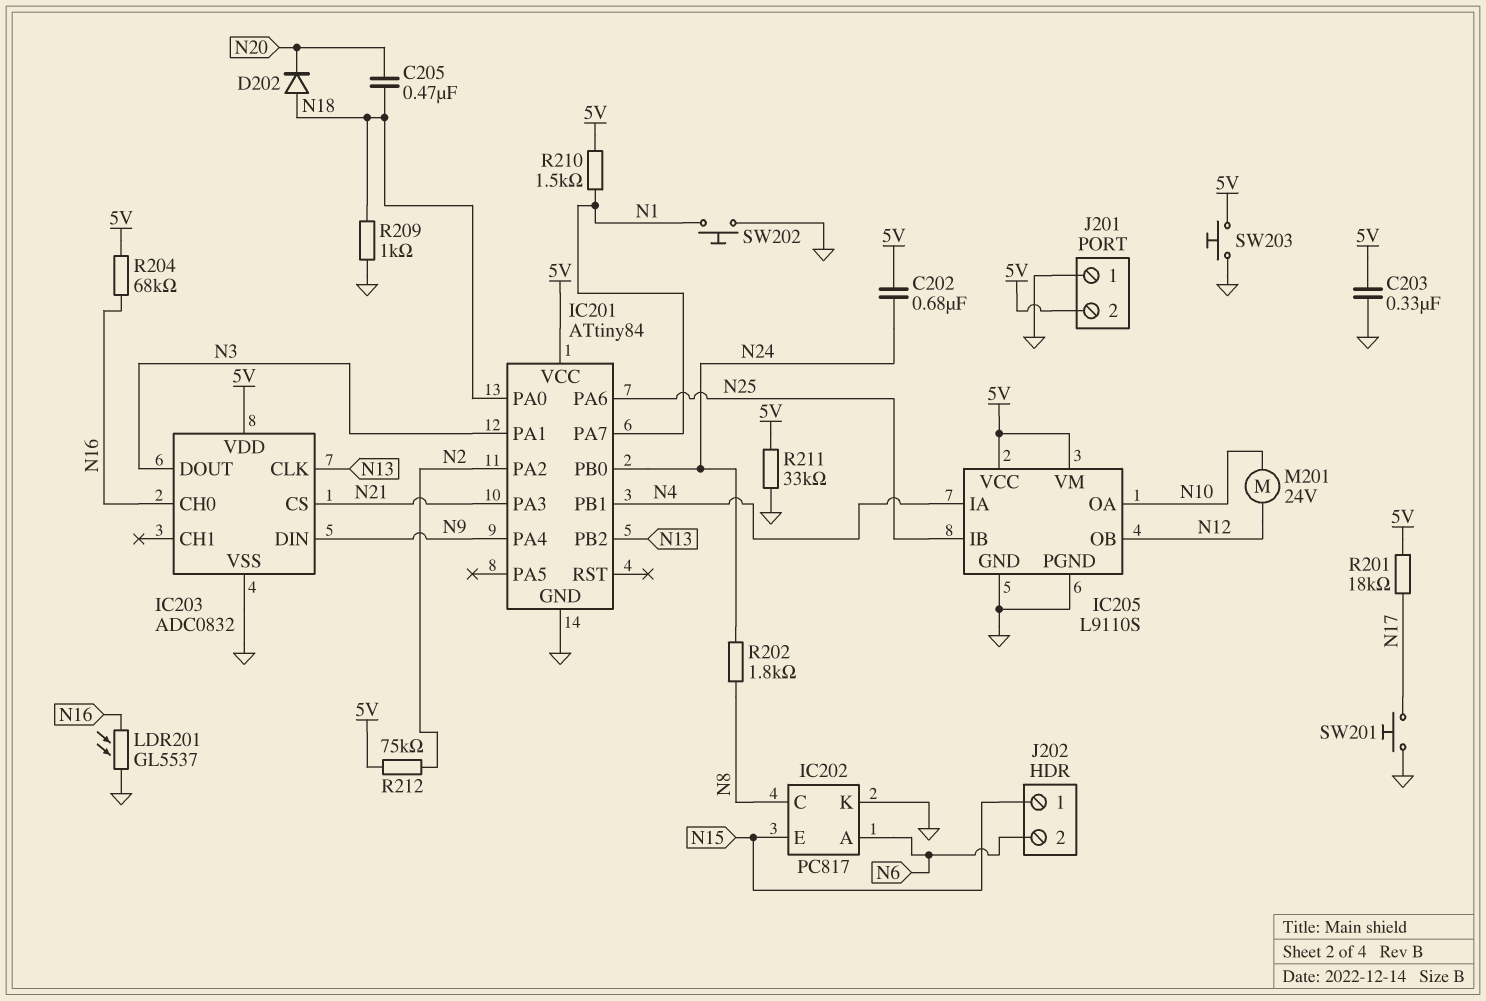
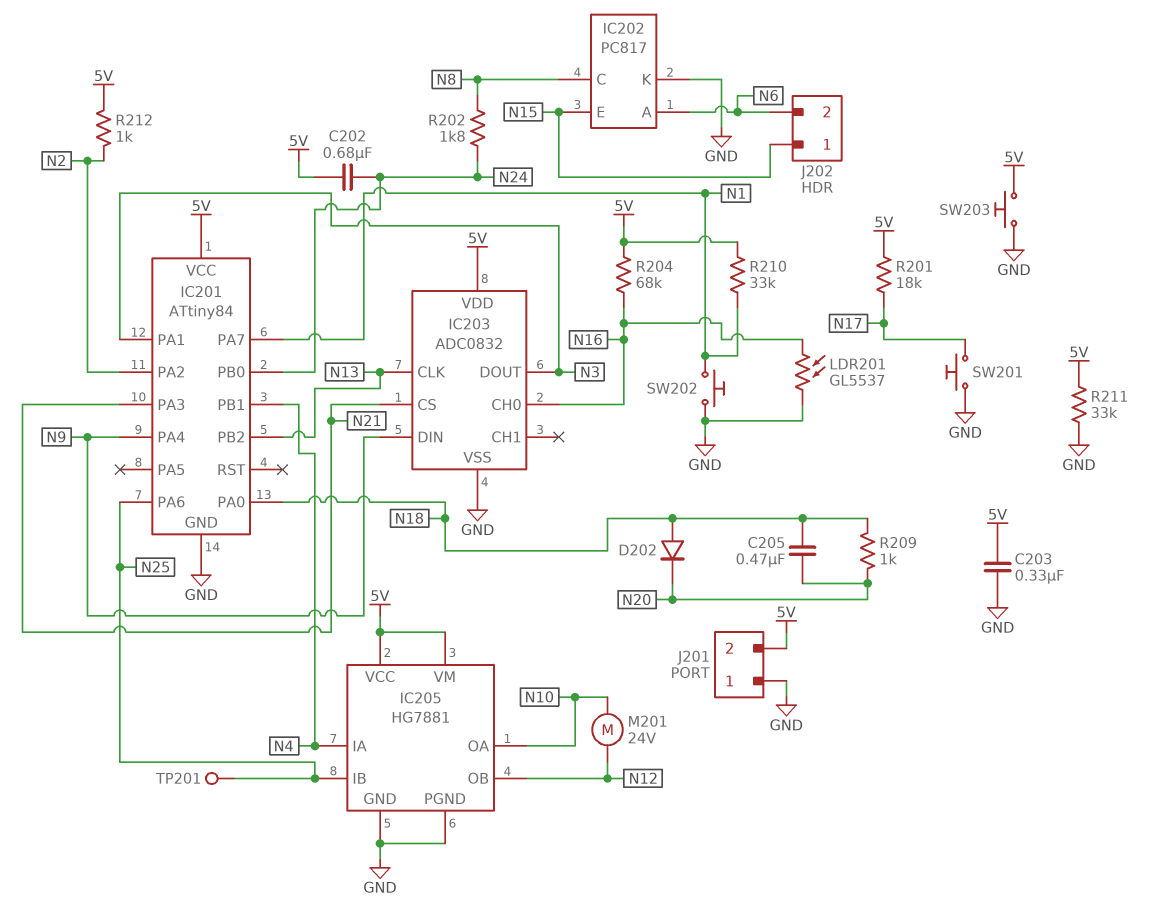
IC205: L9110S -> HG7881
R209: 1k (GND, N18) -> 1k (N18, N20)
R210: 1.5k (5V, N1) -> 33k (5V, N1)
R212: 75k (5V, N2) -> 1k (5V, N2)
TP201: none -> test point (N25)

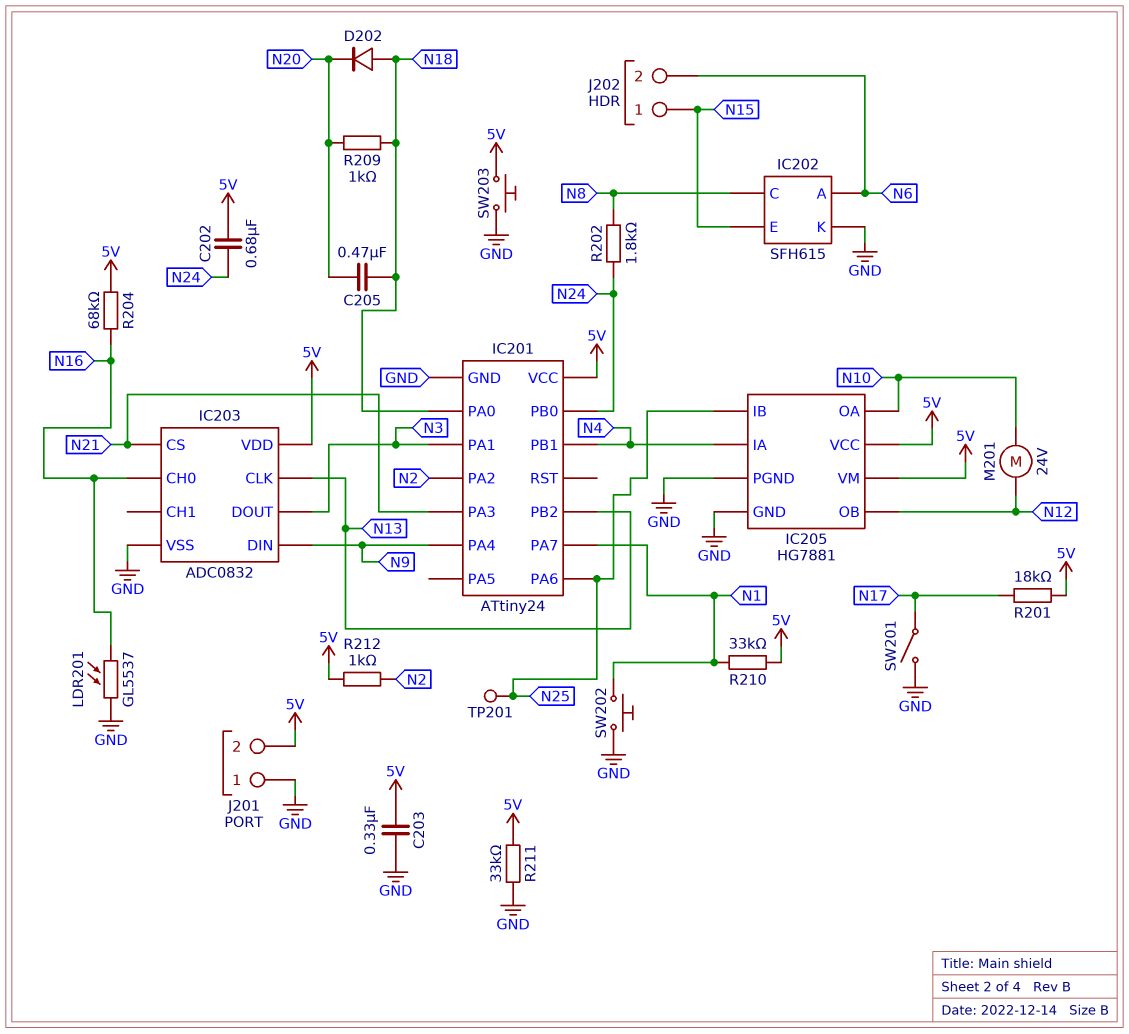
IC201: ATtiny84 -> ATtiny24
IC202: PC817 -> SFH615
SW201: button (GND, N17) -> switch (GND, N17)

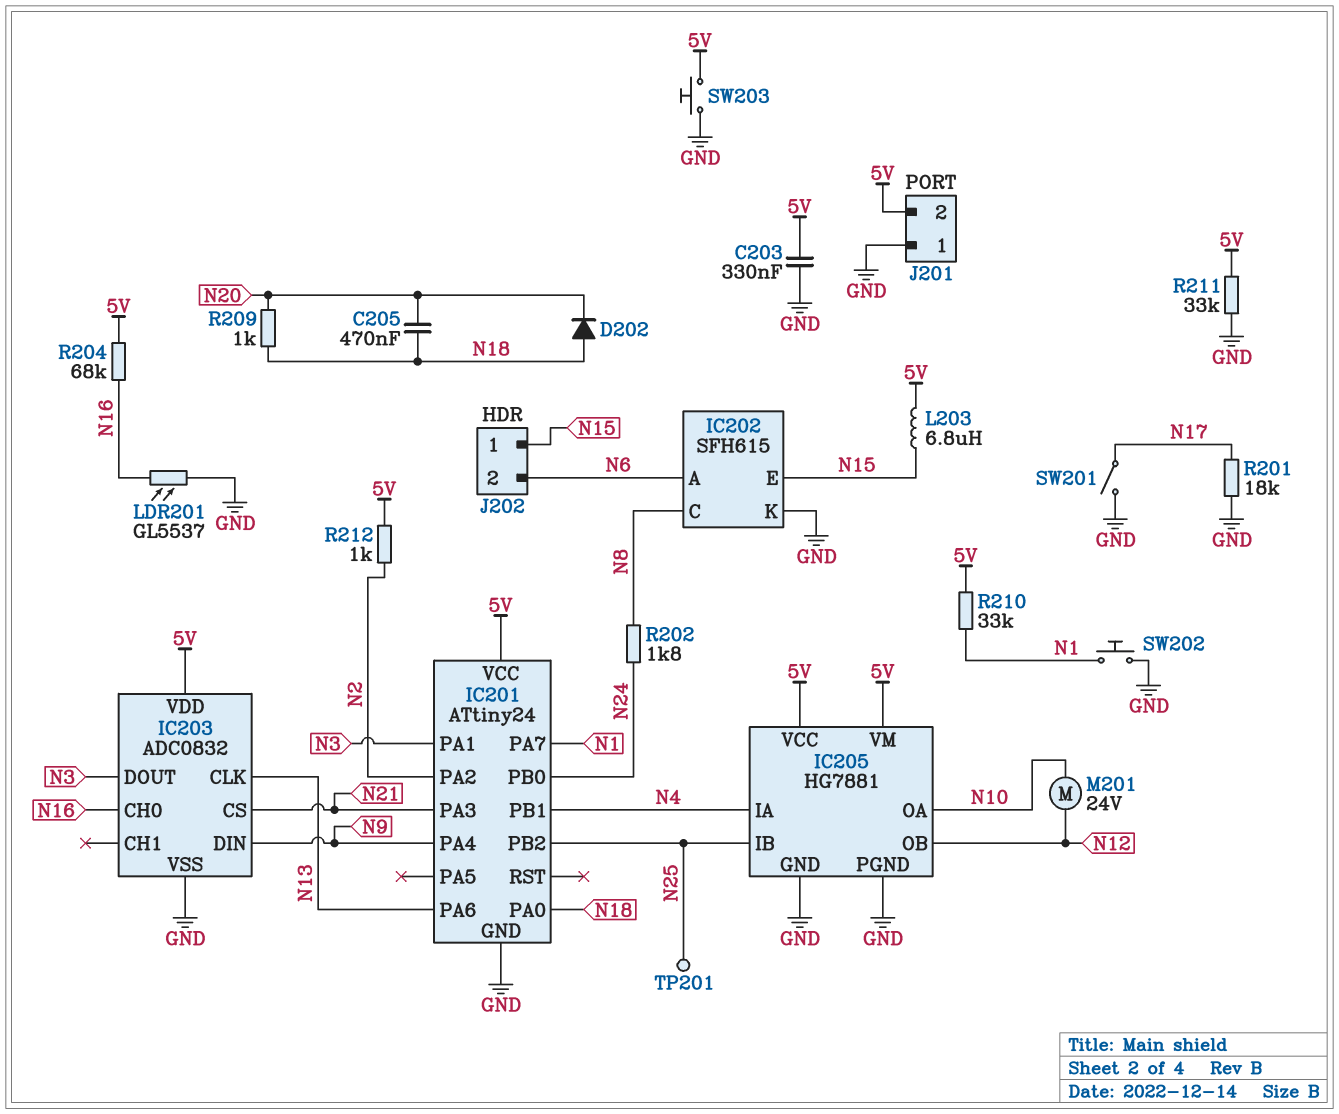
C202: 680nF (5V, N24) -> none
IC201 pin PA6: N25 -> N13
IC201 pin PB2: N13 -> N25
L203: none -> 6.8uH (5V, N15)
R201: 18k (5V, N17) -> 18k (GND, N17)

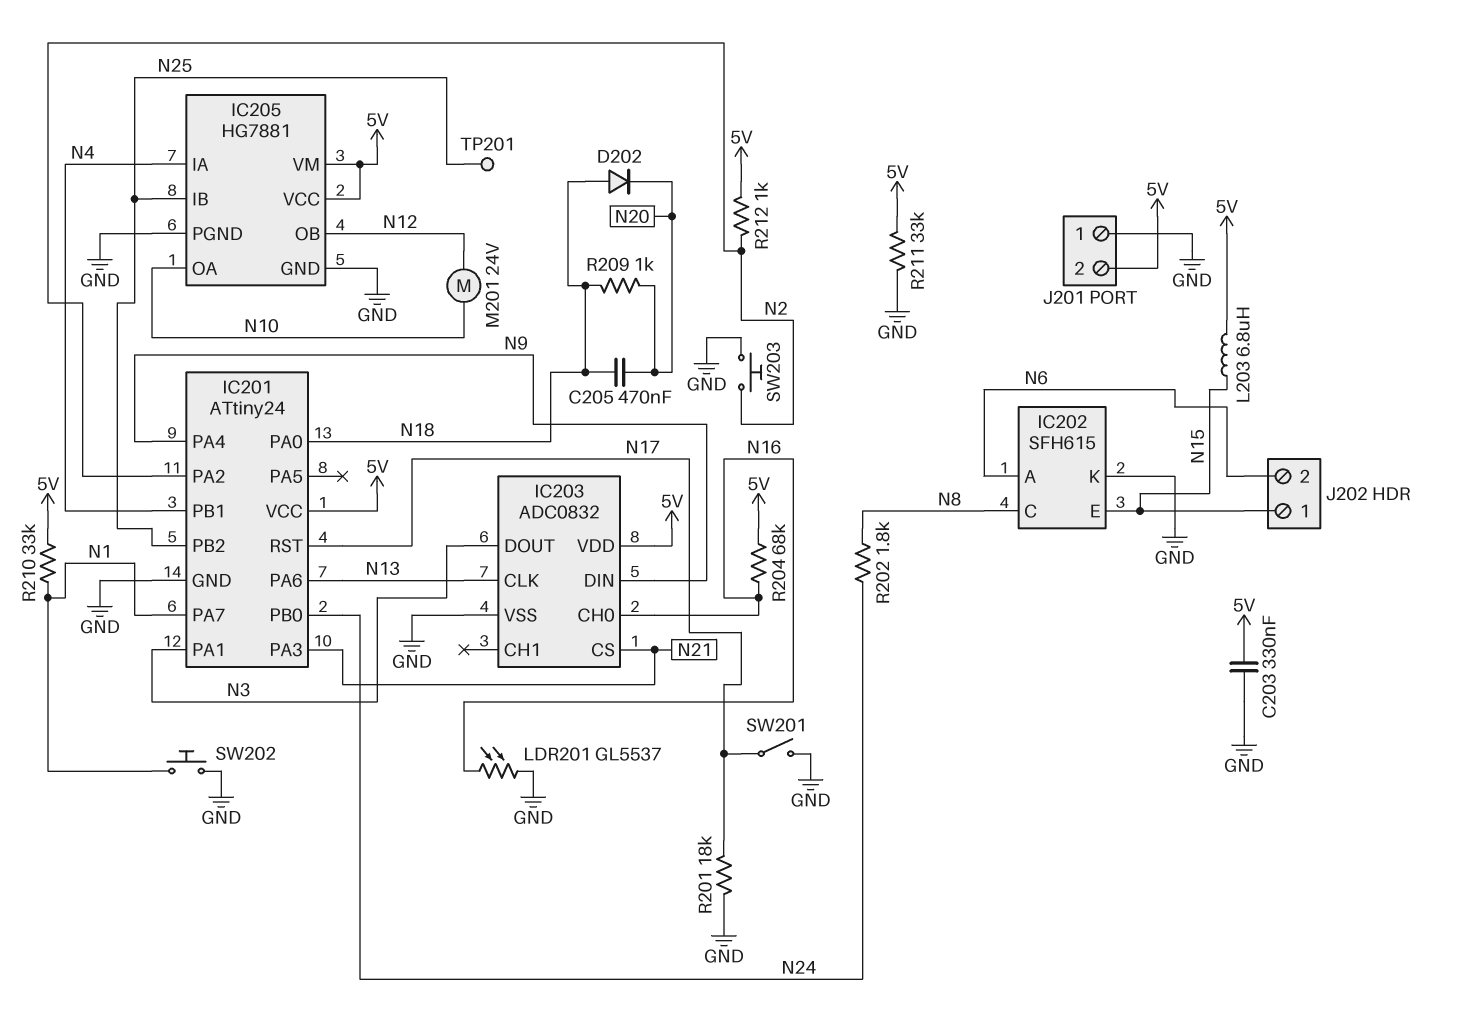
IC201 pin RST: none -> N17
SW203: button (5V, GND) -> button (GND, N2)

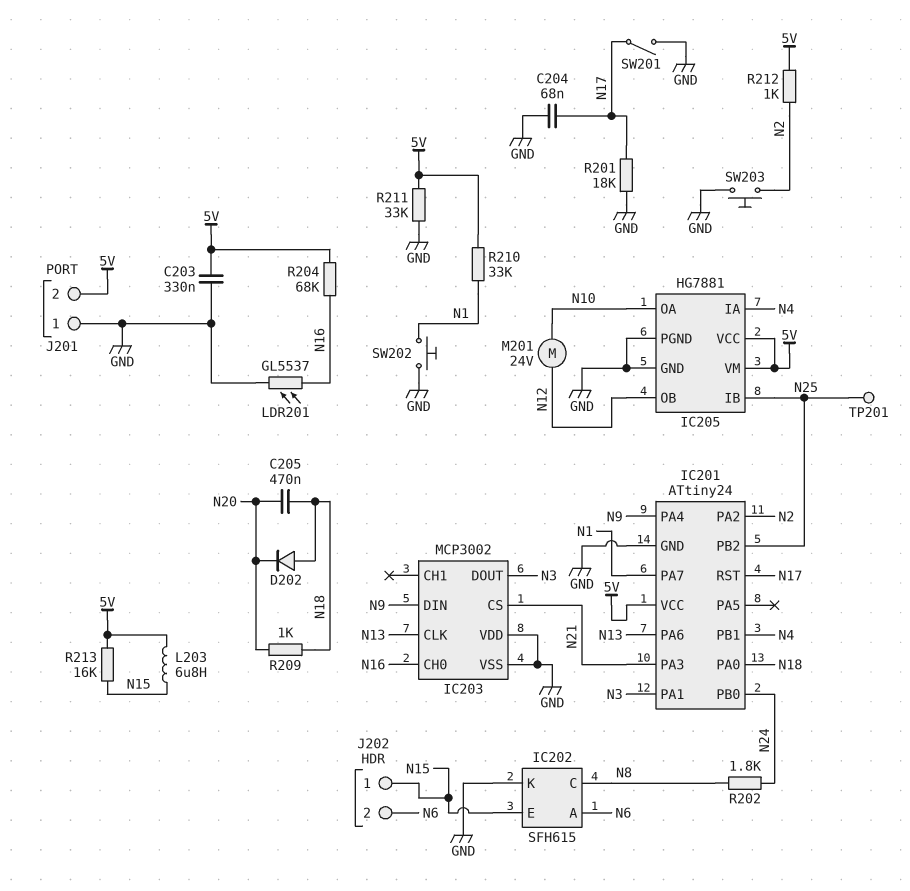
C204: none -> 68nF (GND, N17)
IC203: ADC0832 -> MCP3002
IC203 pin VDD: 5V -> GND
R213: none -> 16k (5V, N15)

